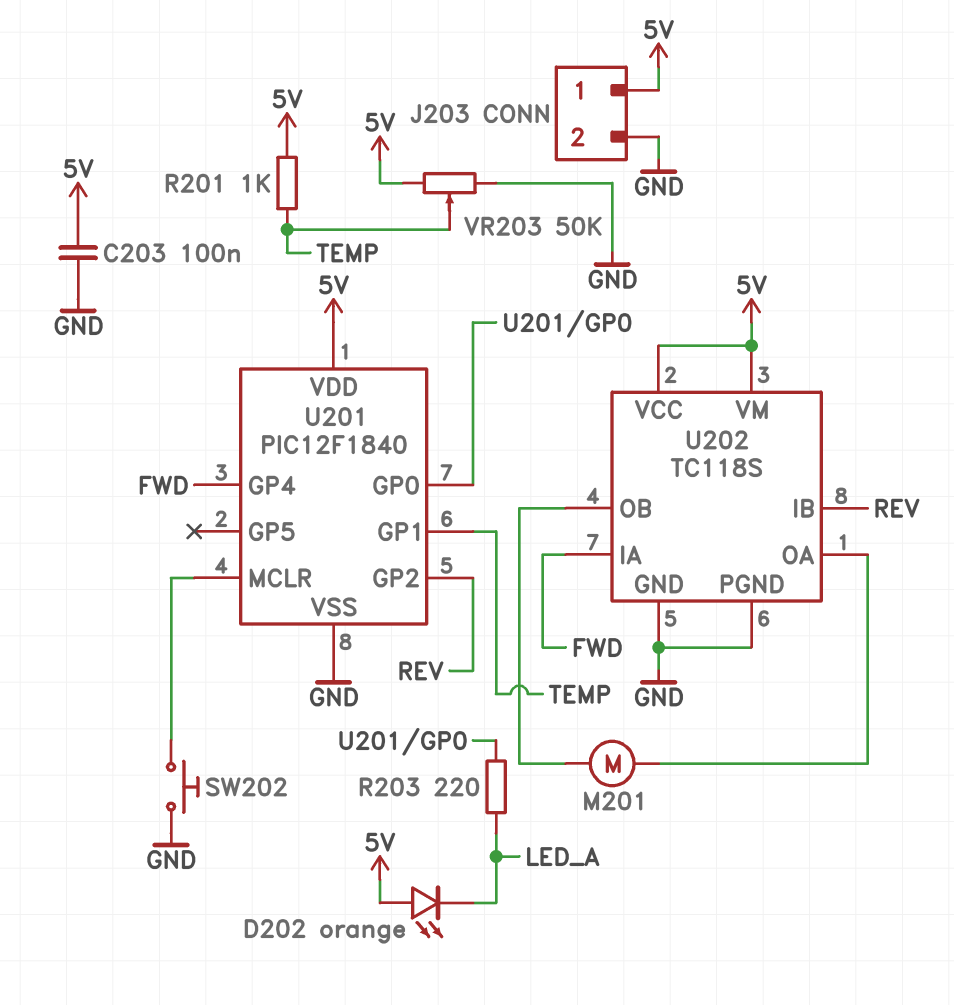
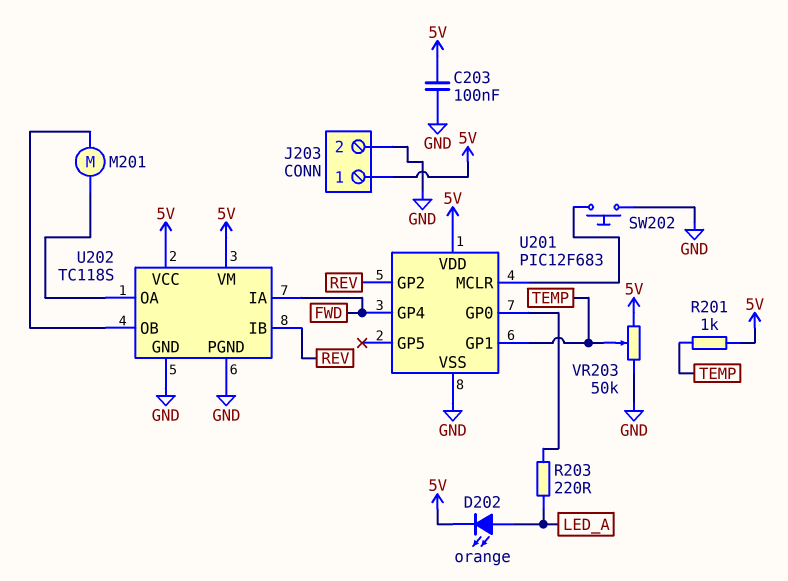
D202: LED orange (A 5V, K LED_A) -> LED orange (A LED_A, K 5V)
U201: PIC12F1840 -> PIC12F683

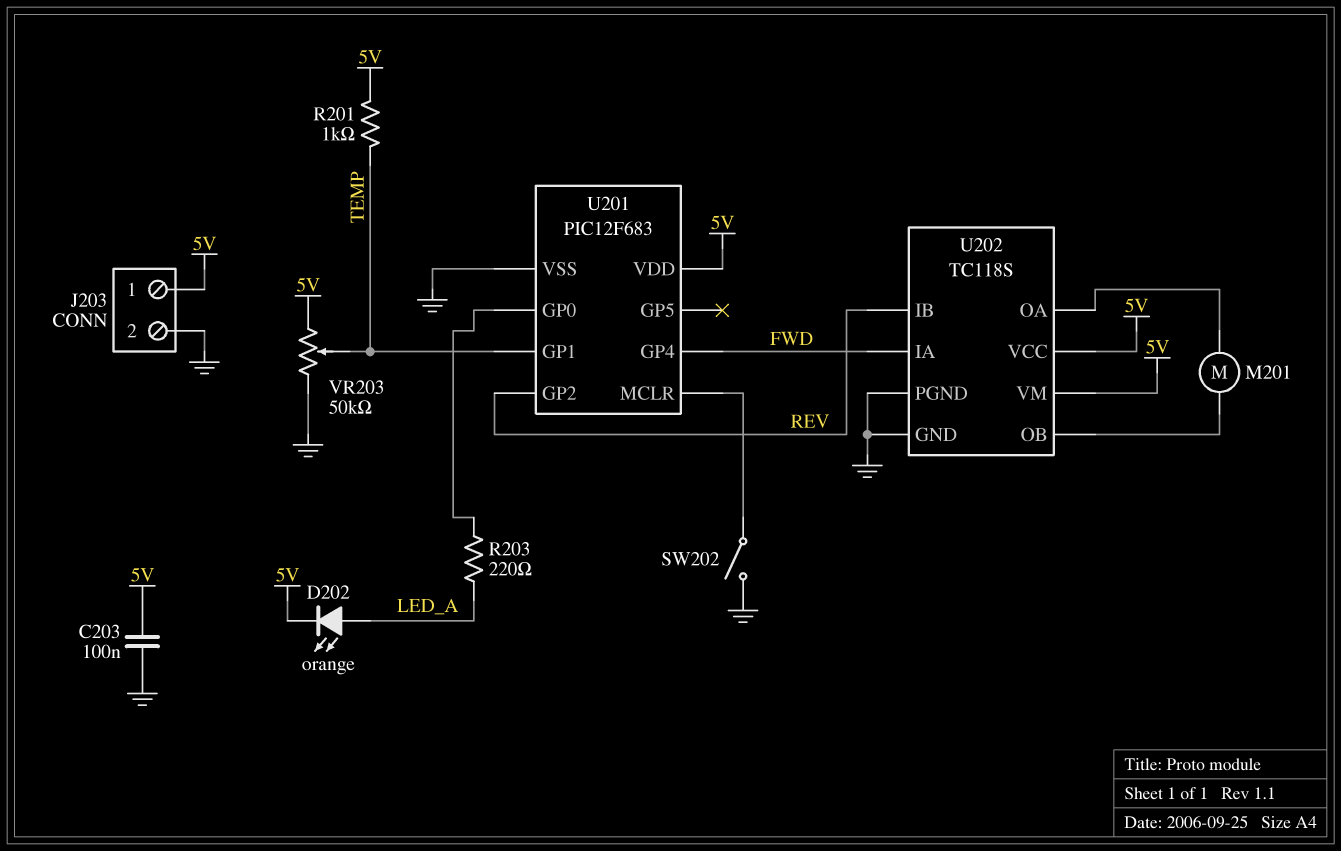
SW202: button (GND, U201/MCLR) -> switch (GND, U201/MCLR)

